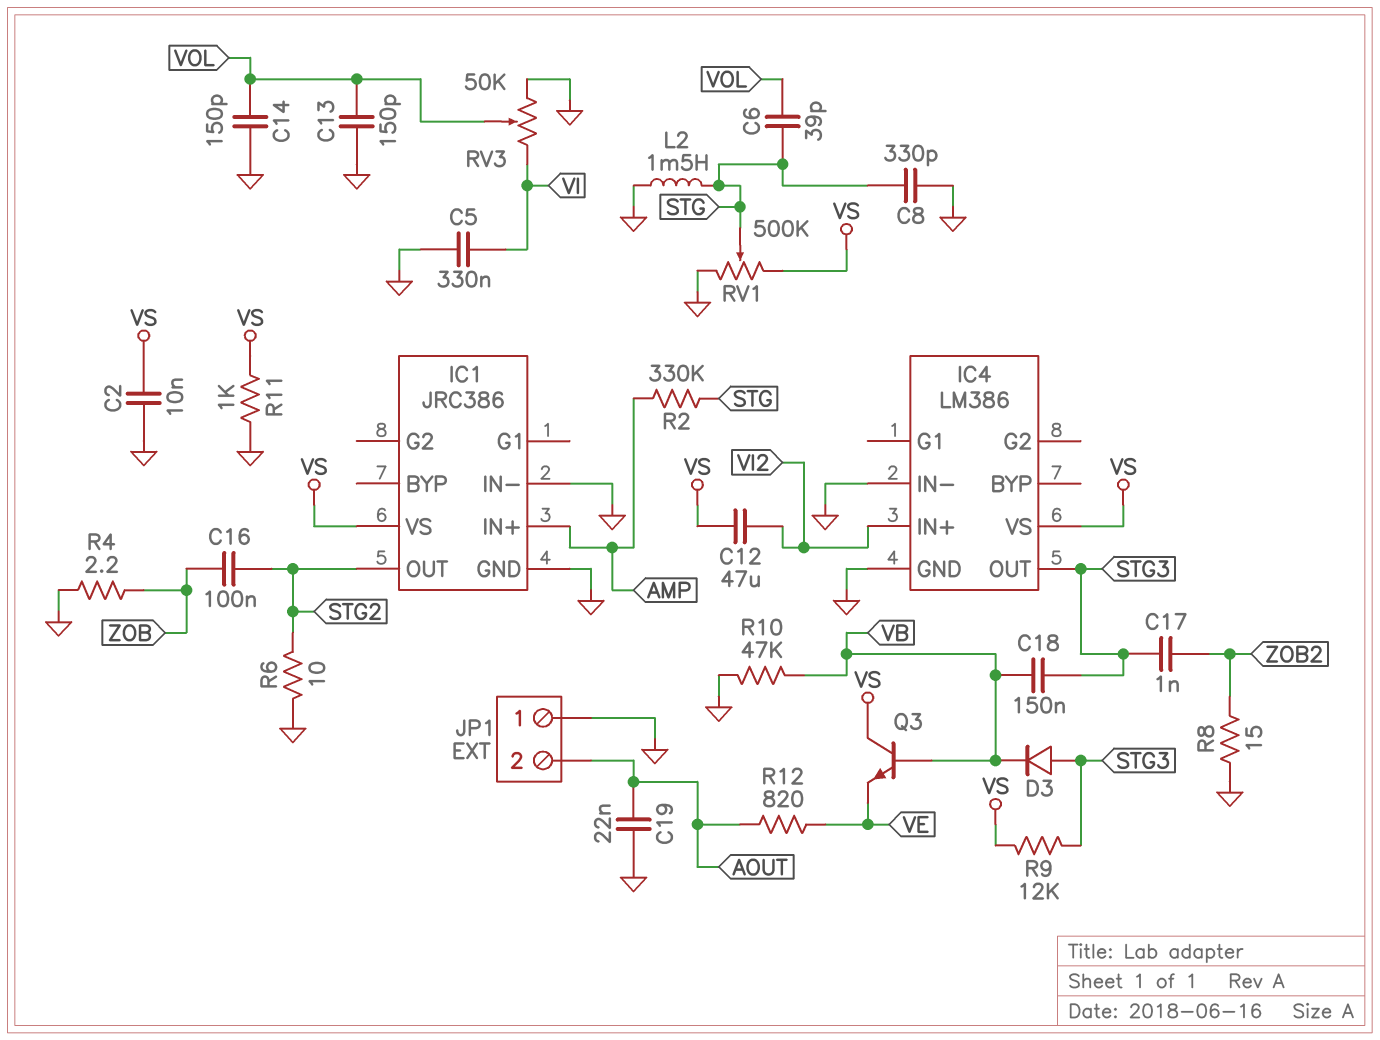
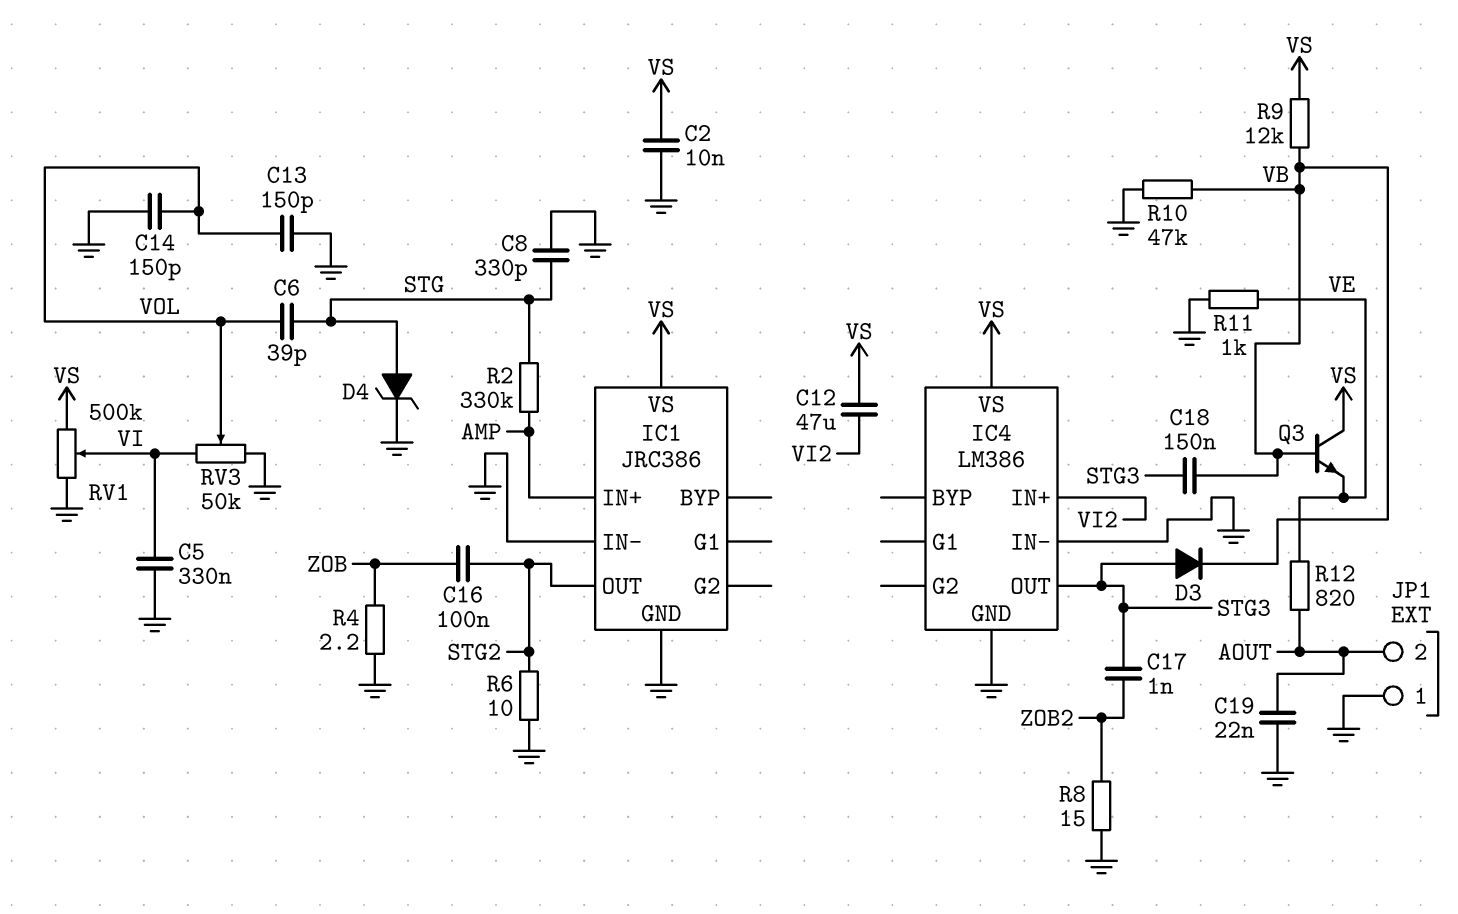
D4: none -> zener (A STG, K GND)
L2: 1.5mH (GND, STG) -> none
R9: 12k (STG3, VS) -> 12k (VB, VS)
R11: 1k (GND, VS) -> 1k (GND, VE)
RV1: 500k (GND, VS, wiper STG) -> 500k (GND, VS, wiper VI)

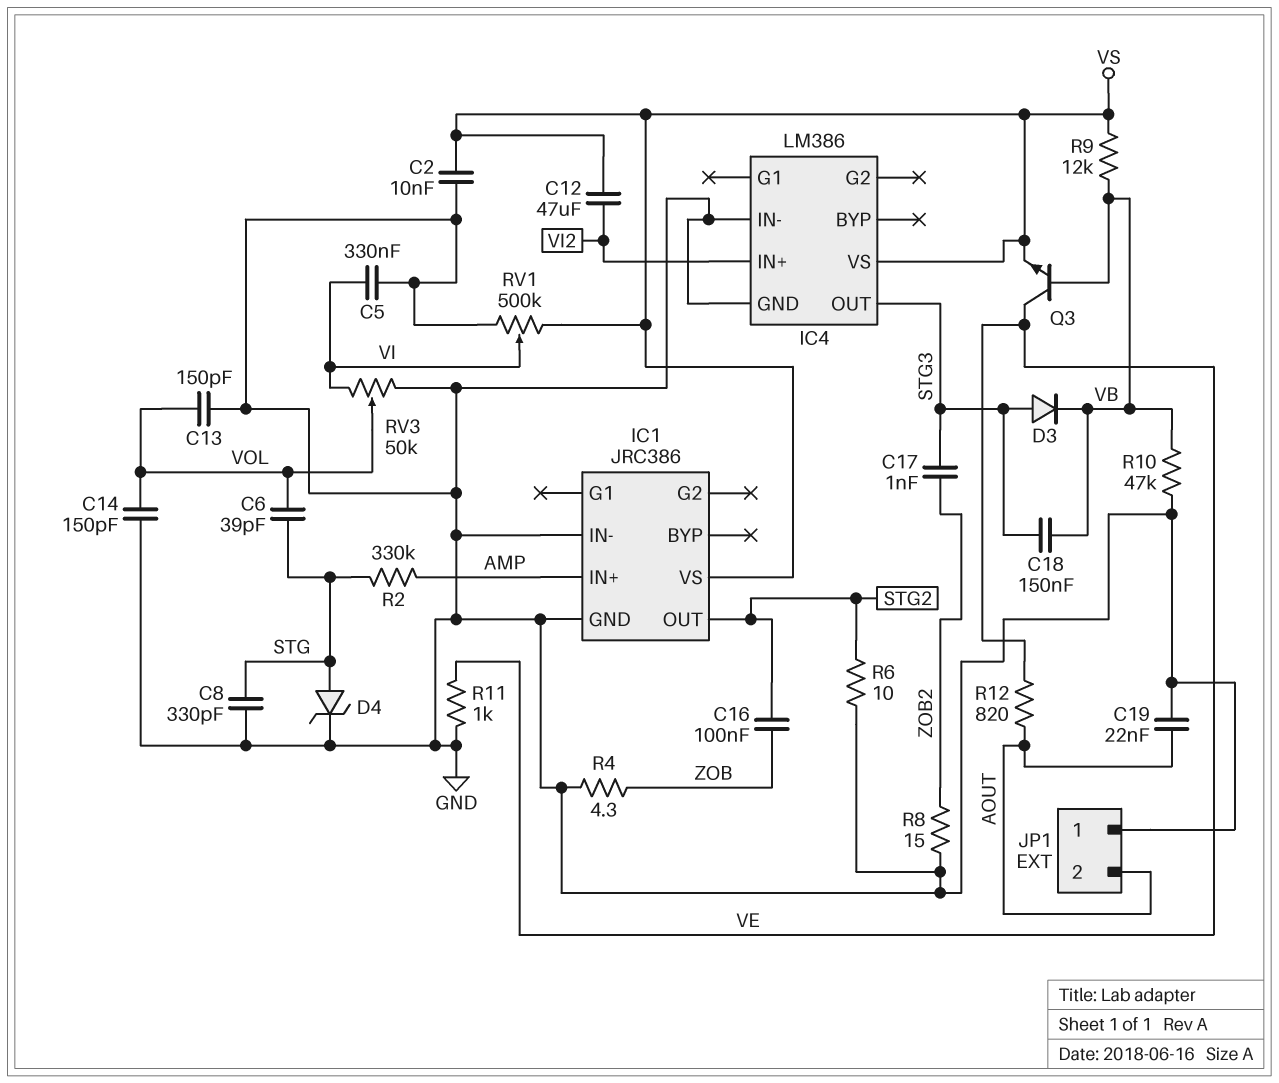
Q3: NPN (B VB, C VS, E VE) -> NPN (B VB, C VE, E VS)
R4: 2.2 (GND, ZOB) -> 4.3 (GND, ZOB)

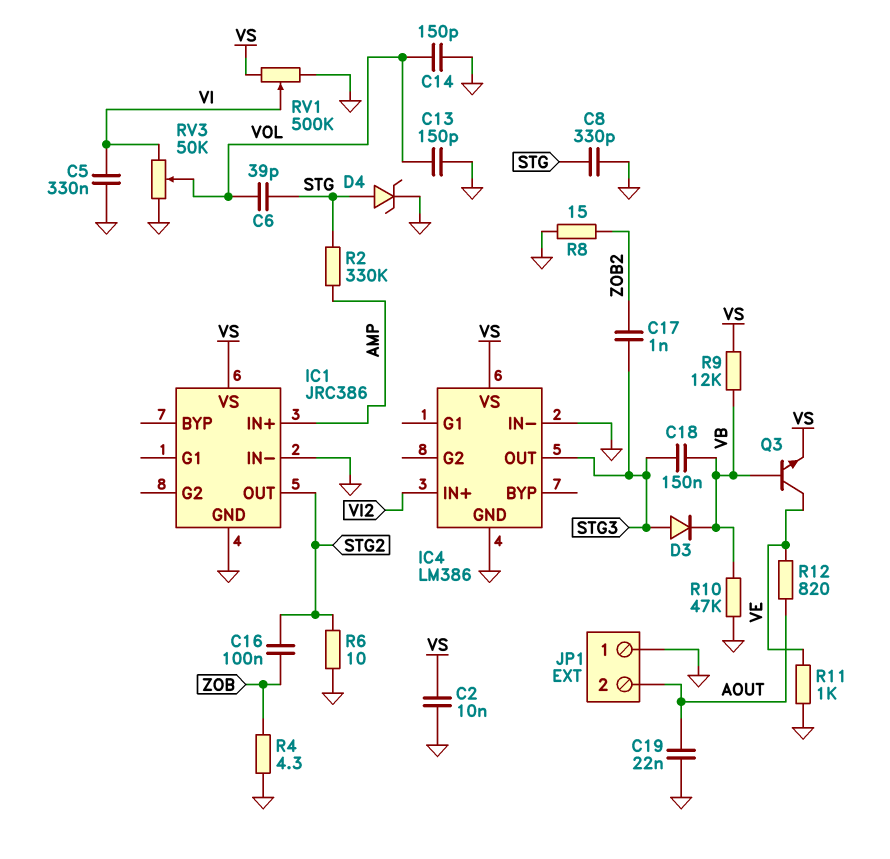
C12: 47uF (VI2, VS) -> none

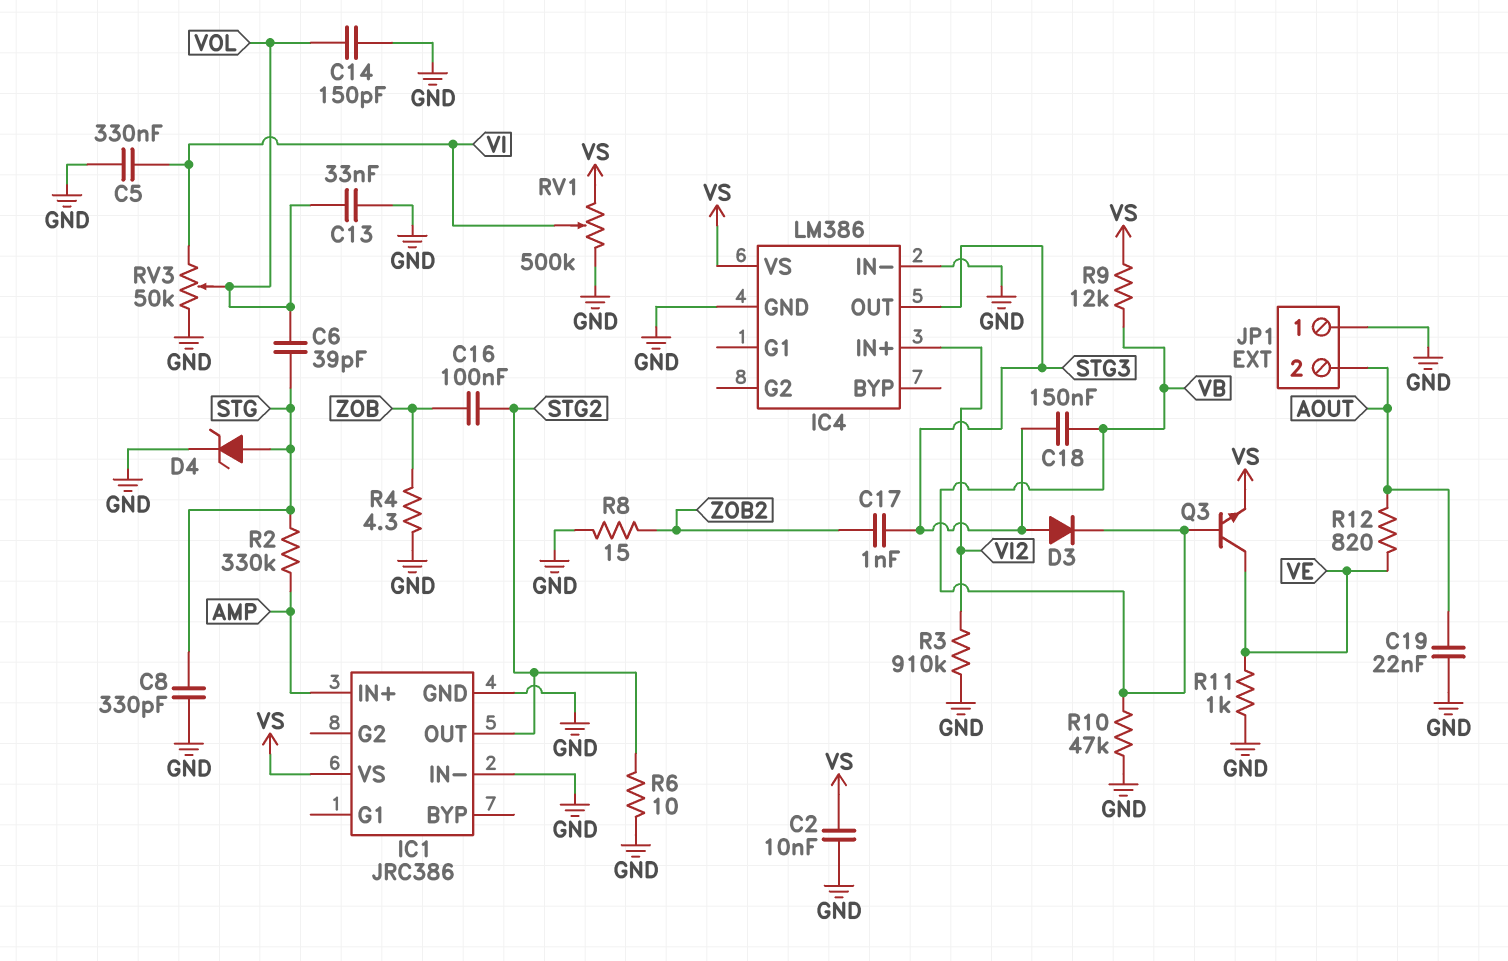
C13: 150pF (GND, VOL) -> 33nF (GND, VOL)
R3: none -> 910k (GND, VI2)

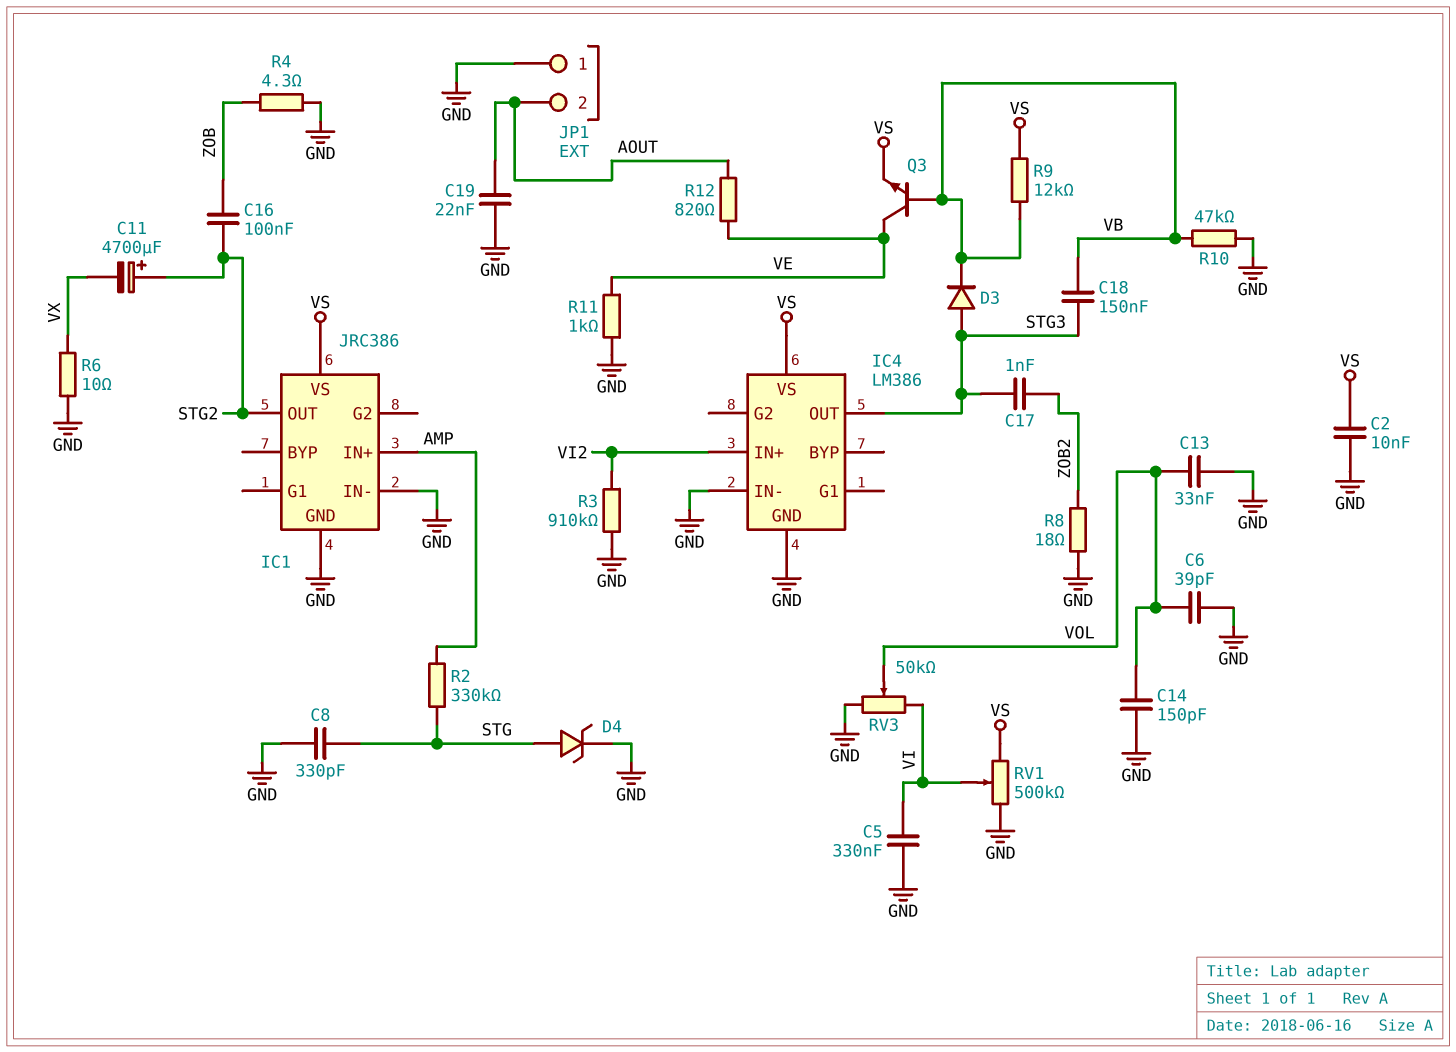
C6: 39pF (STG, VOL) -> 39pF (GND, VOL)
C11: none -> 4700uF (plus STG2, minus VX)
R6: 10 (GND, STG2) -> 10 (GND, VX)
R8: 15 (GND, ZOB2) -> 18 (GND, ZOB2)

